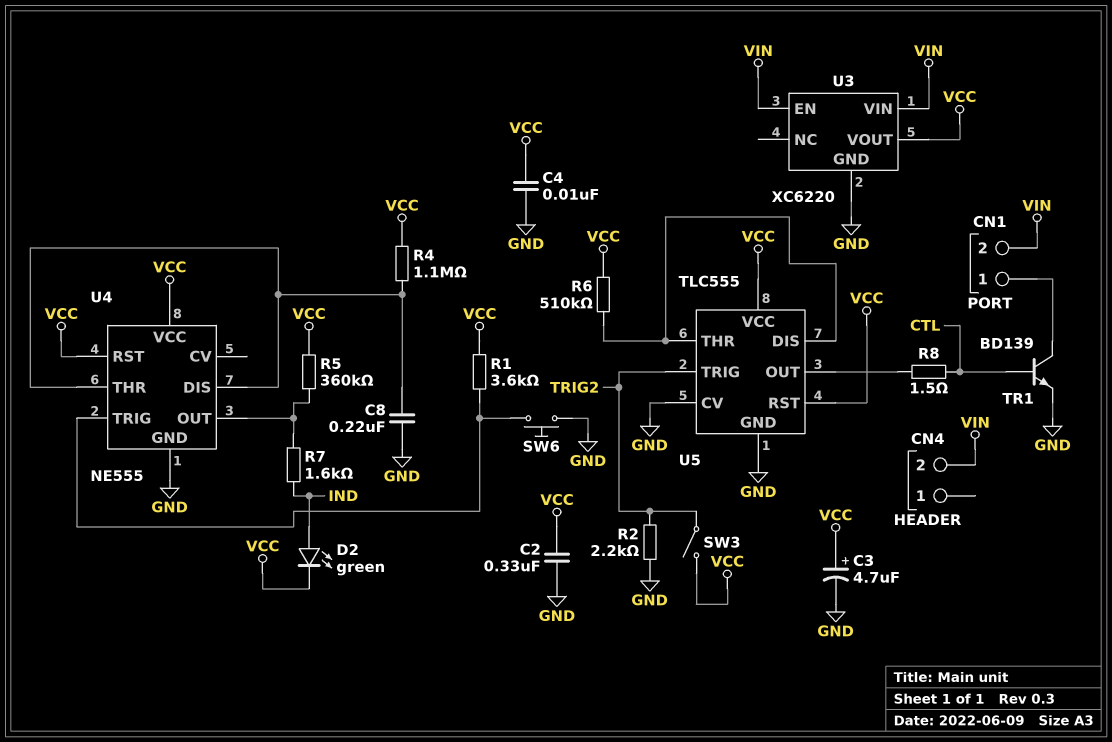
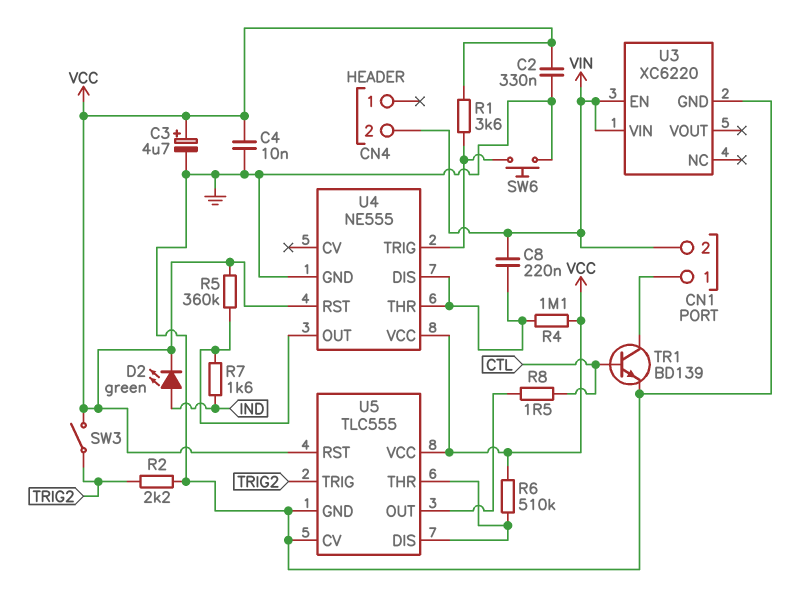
C8: 220nF (GND, U4/DIS) -> 220nF (U4/DIS, VIN)
U3 pin VOUT: VCC -> none

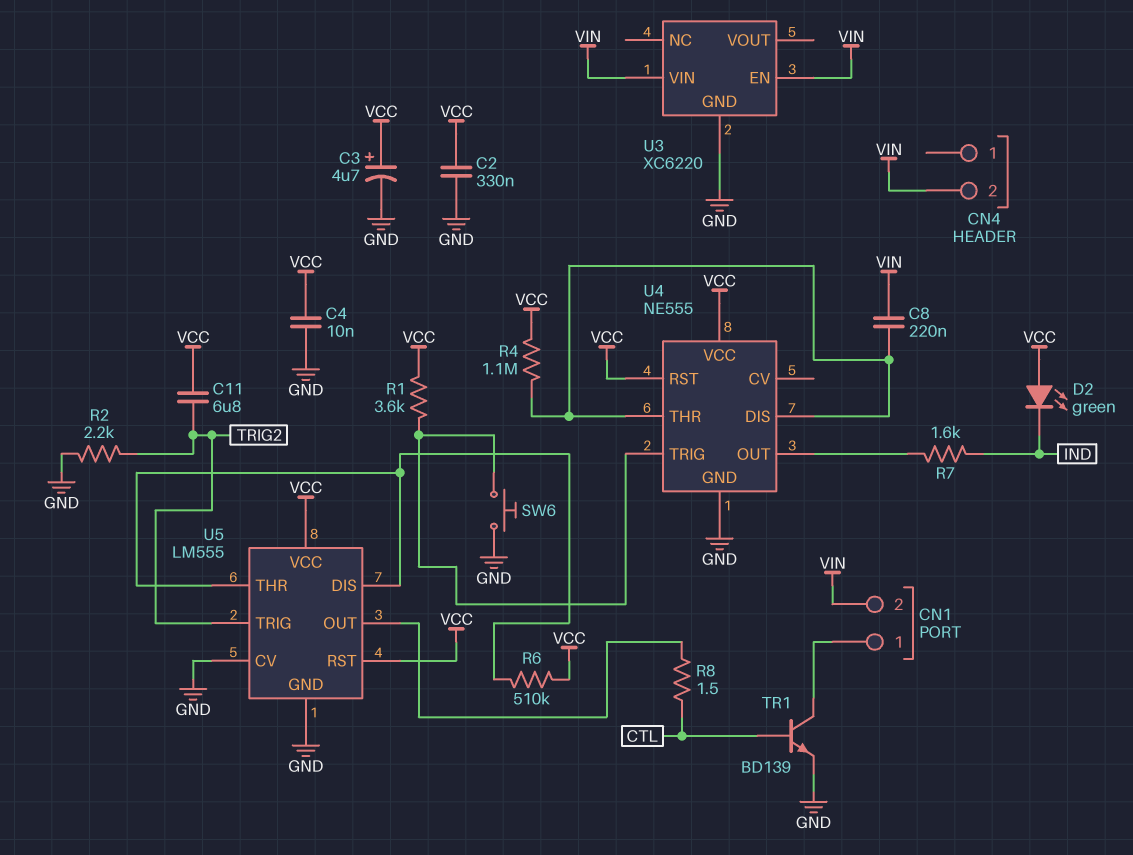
C11: none -> 6.8uF (TRIG2, VCC)
D2: LED green (A IND, K VCC) -> LED green (A VCC, K IND)
R5: 360k (U4/OUT, VCC) -> none
SW3: switch (TRIG2, VCC) -> none
U5: TLC555 -> LM555

